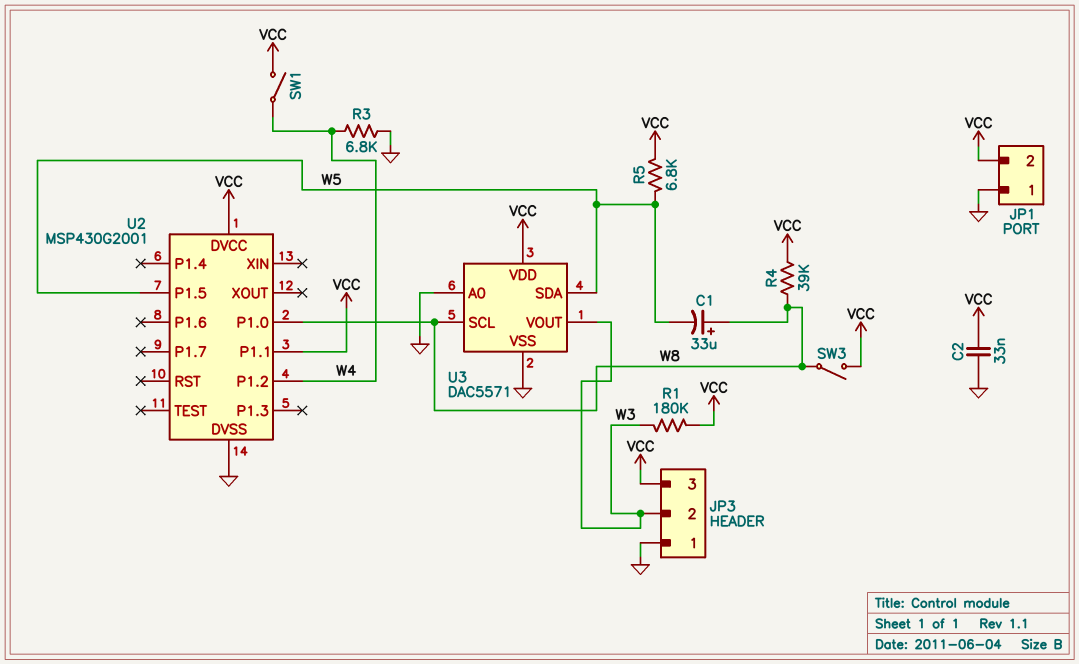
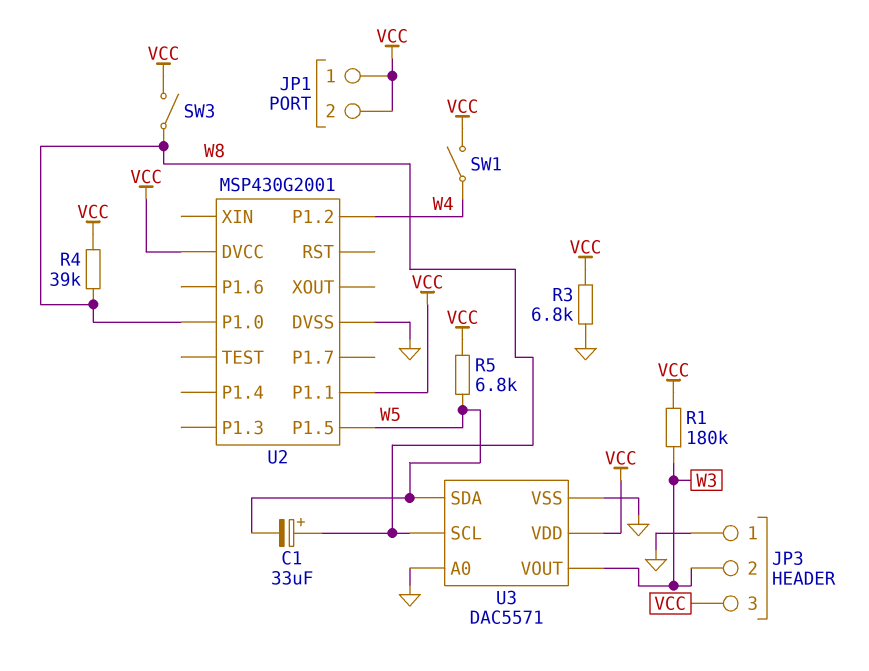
C2: 33nF (GND, VCC) -> none
JP1 pin 1: GND -> VCC
R3: 6.8k (GND, W4) -> 6.8k (GND, VCC)

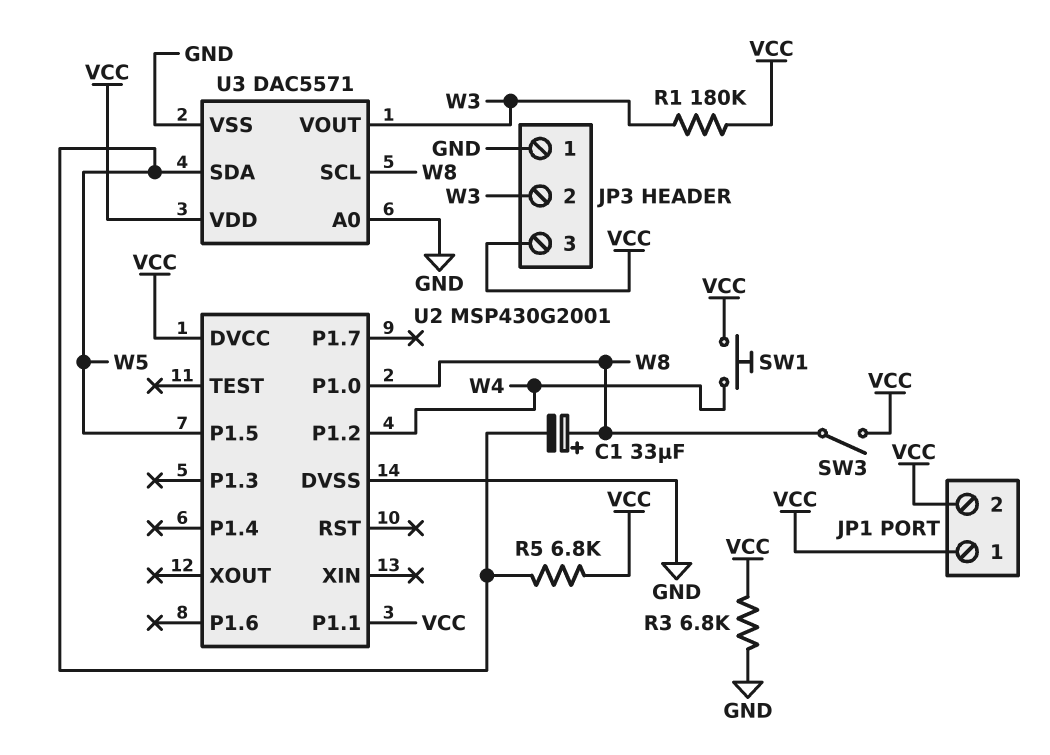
R4: 39k (VCC, W8) -> none
SW1: switch (VCC, W4) -> button (VCC, W4)

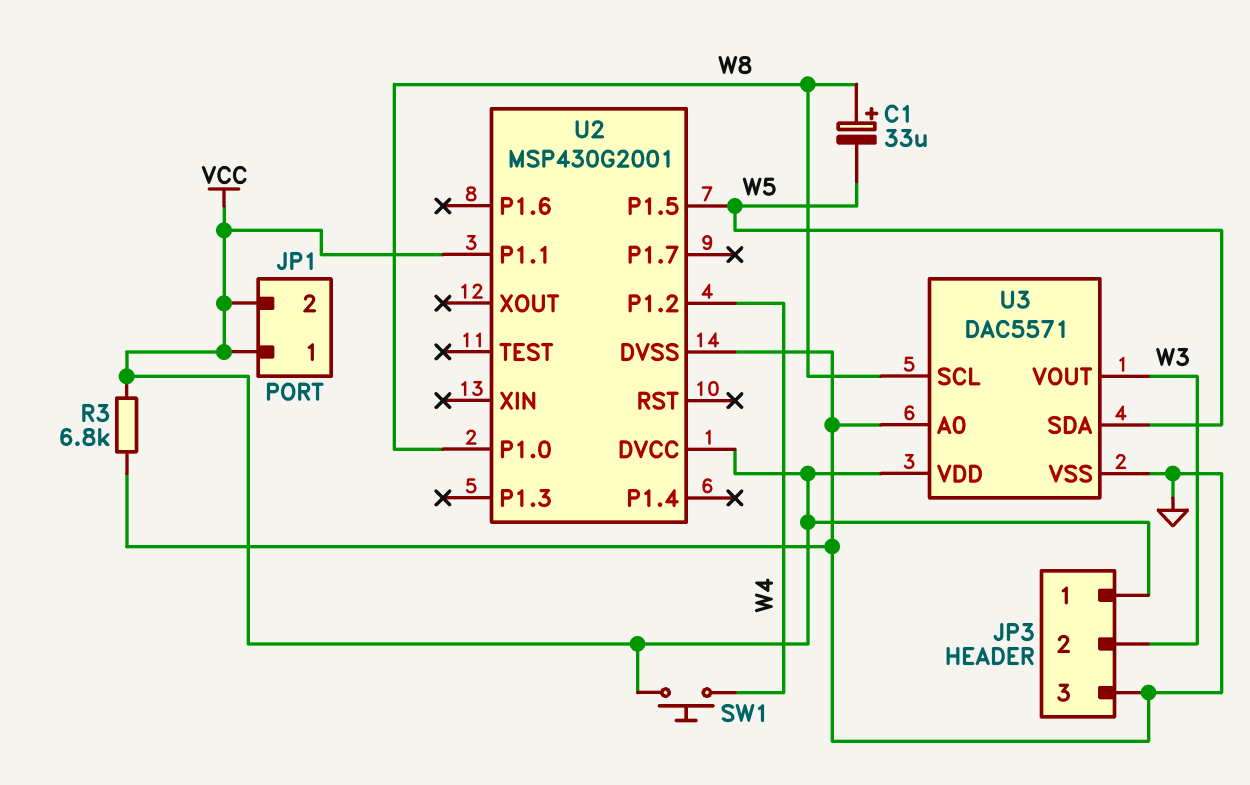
JP3 pin 1: GND -> VCC
JP3 pin 3: VCC -> GND
R1: 180k (VCC, W3) -> none
R5: 6.8k (VCC, W5) -> none
SW3: switch (VCC, W8) -> none

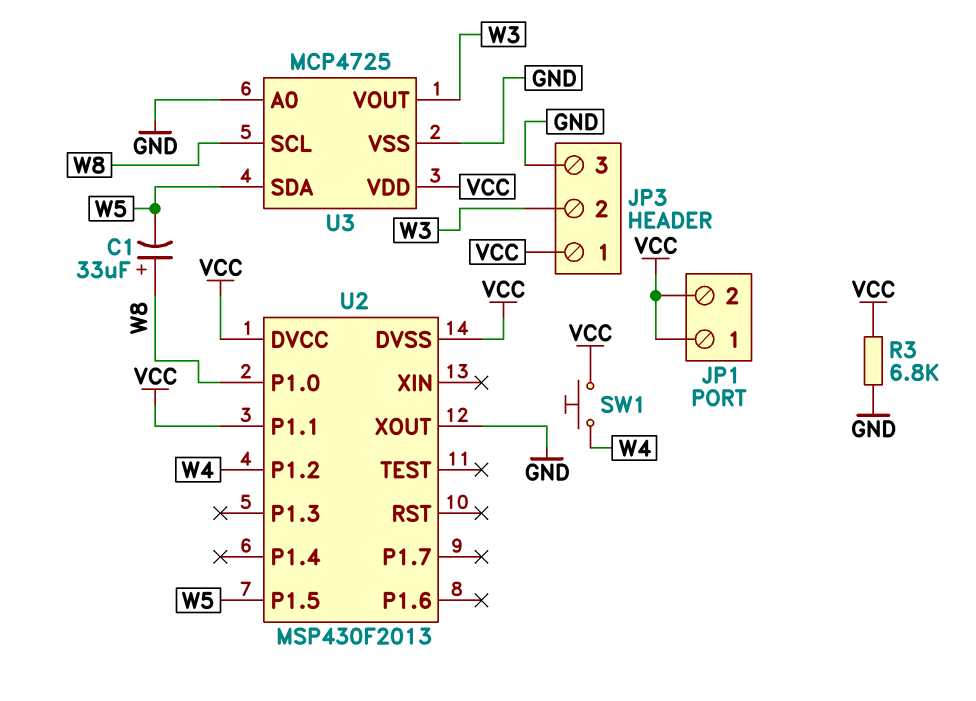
U2: MSP430G2001 -> MSP430F2013
U2 pin DVSS: GND -> VCC
U2 pin XOUT: none -> GND
U3: DAC5571 -> MCP4725

